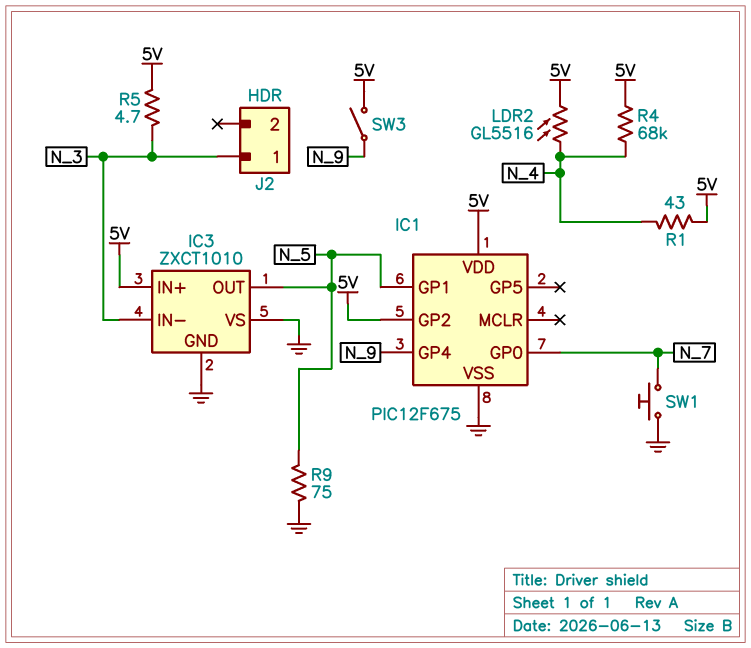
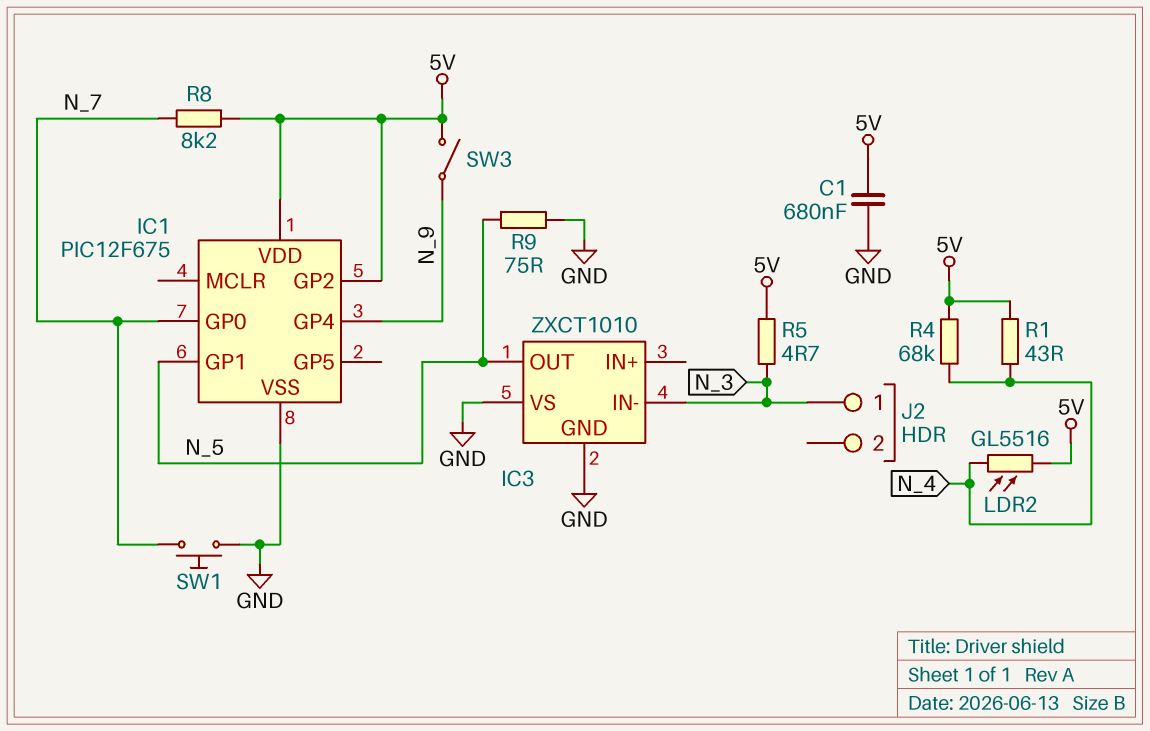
C1: none -> 680nF (5V, GND)
IC3 pin IN+: 5V -> none
R8: none -> 8.2k (5V, N_7)

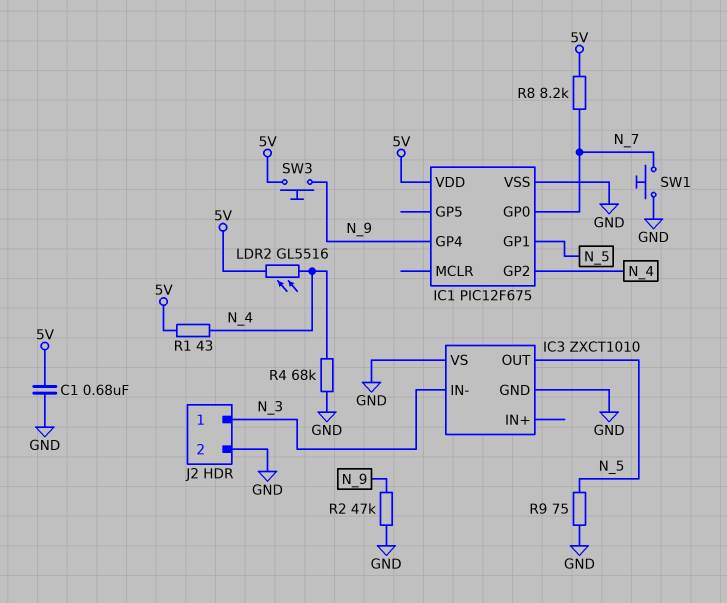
IC1 pin GP2: 5V -> N_4
J2 pin 2: none -> GND
R2: none -> 47k (GND, N_9)
R4: 68k (5V, N_4) -> 68k (GND, N_4)
R5: 4.7 (5V, N_3) -> none
SW3: switch (5V, N_9) -> button (5V, N_9)

